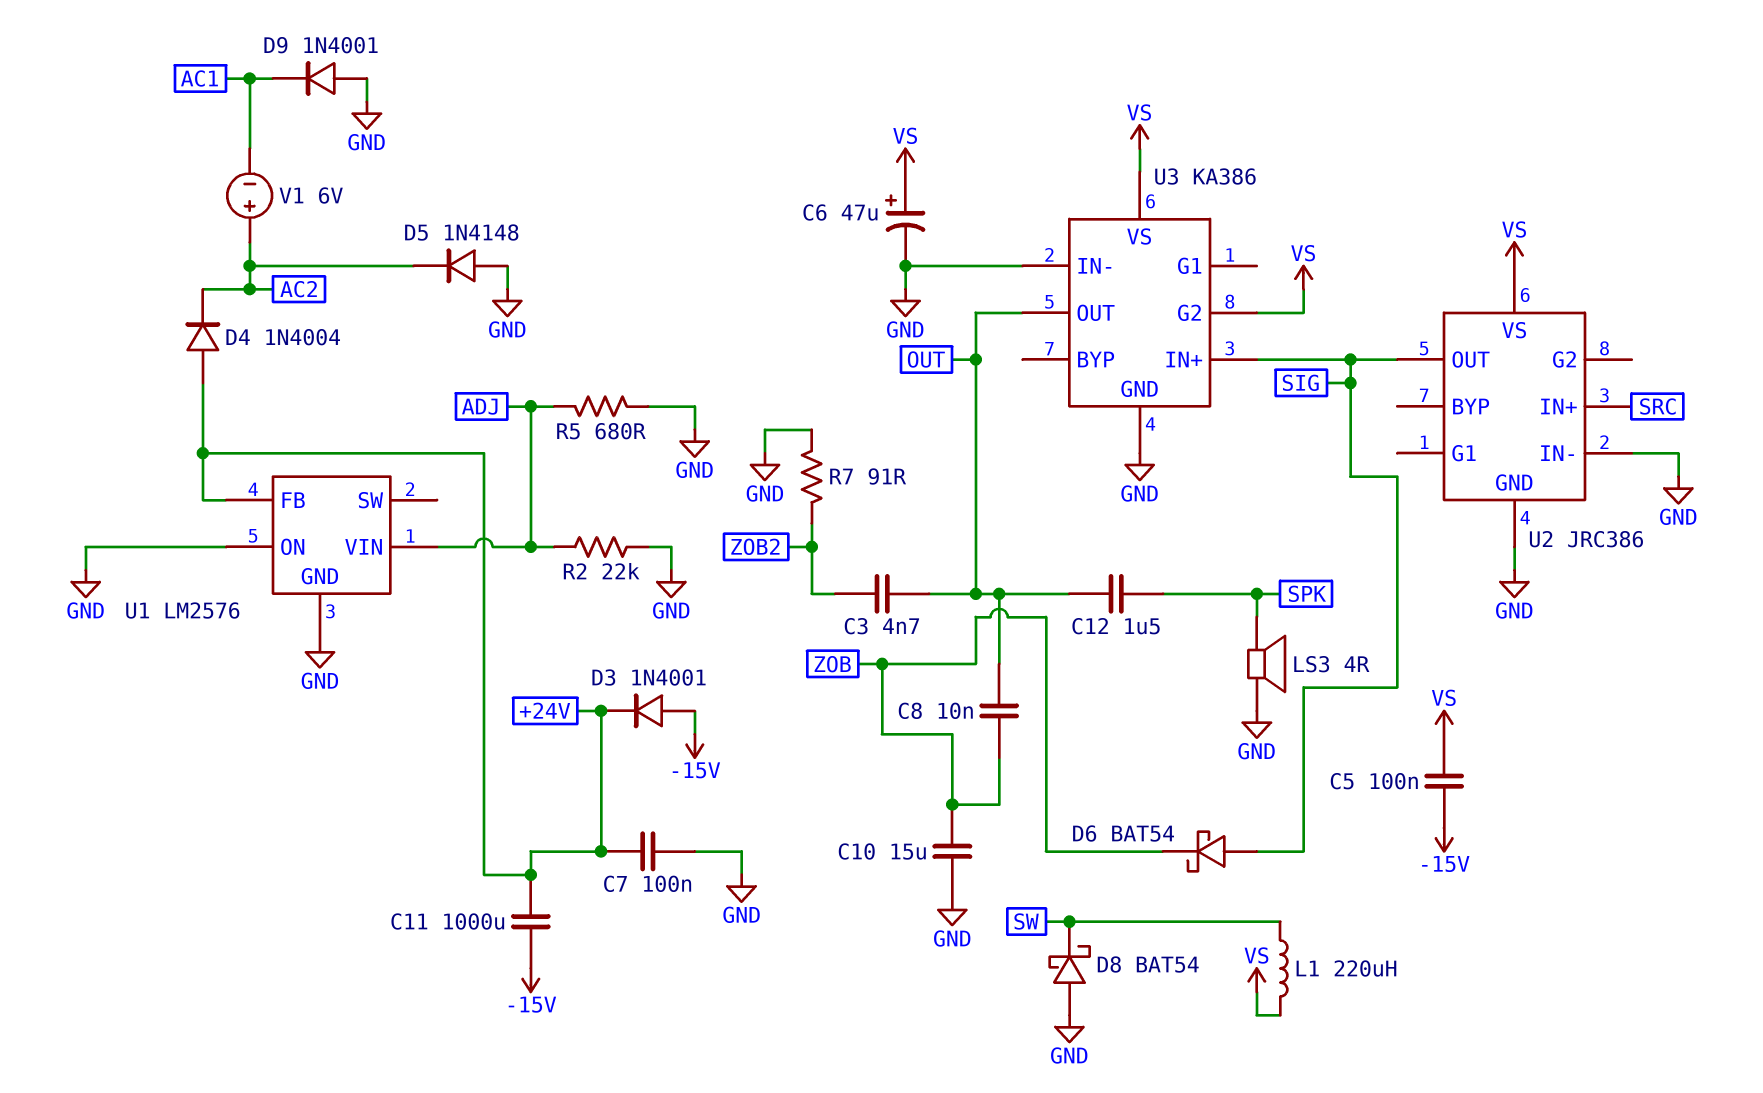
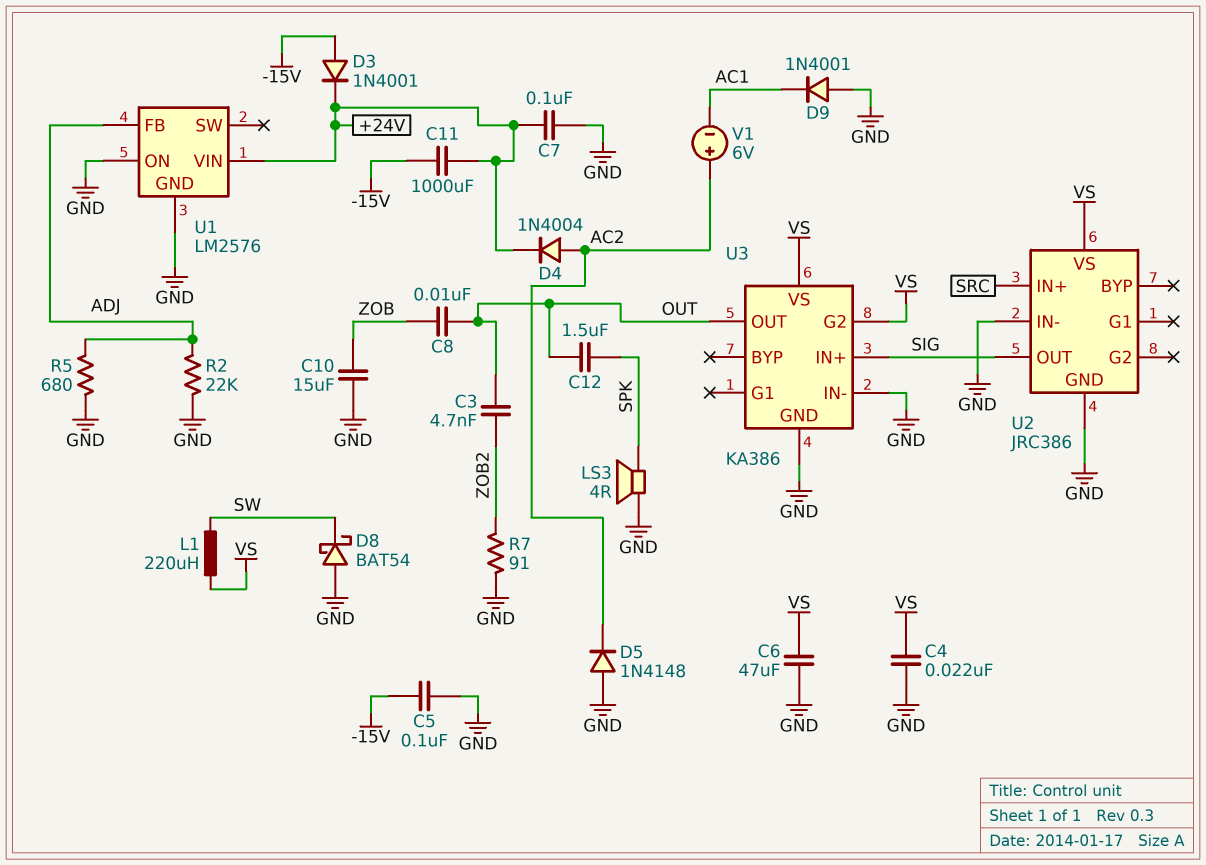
C4: none -> 22nF (GND, VS)
C5: 100nF (-15V, VS) -> 100nF (-15V, GND)
C6: 47uF (plus VS, minus GND) -> 47uF (GND, VS)
D4: diode 1N4004 (A +24V, K AC2) -> diode 1N4004 (A AC2, K +24V)
D6: schottky BAT54 (A SIG, K ZOB) -> none
U1 pin FB: +24V -> ADJ
U1 pin VIN: ADJ -> +24V

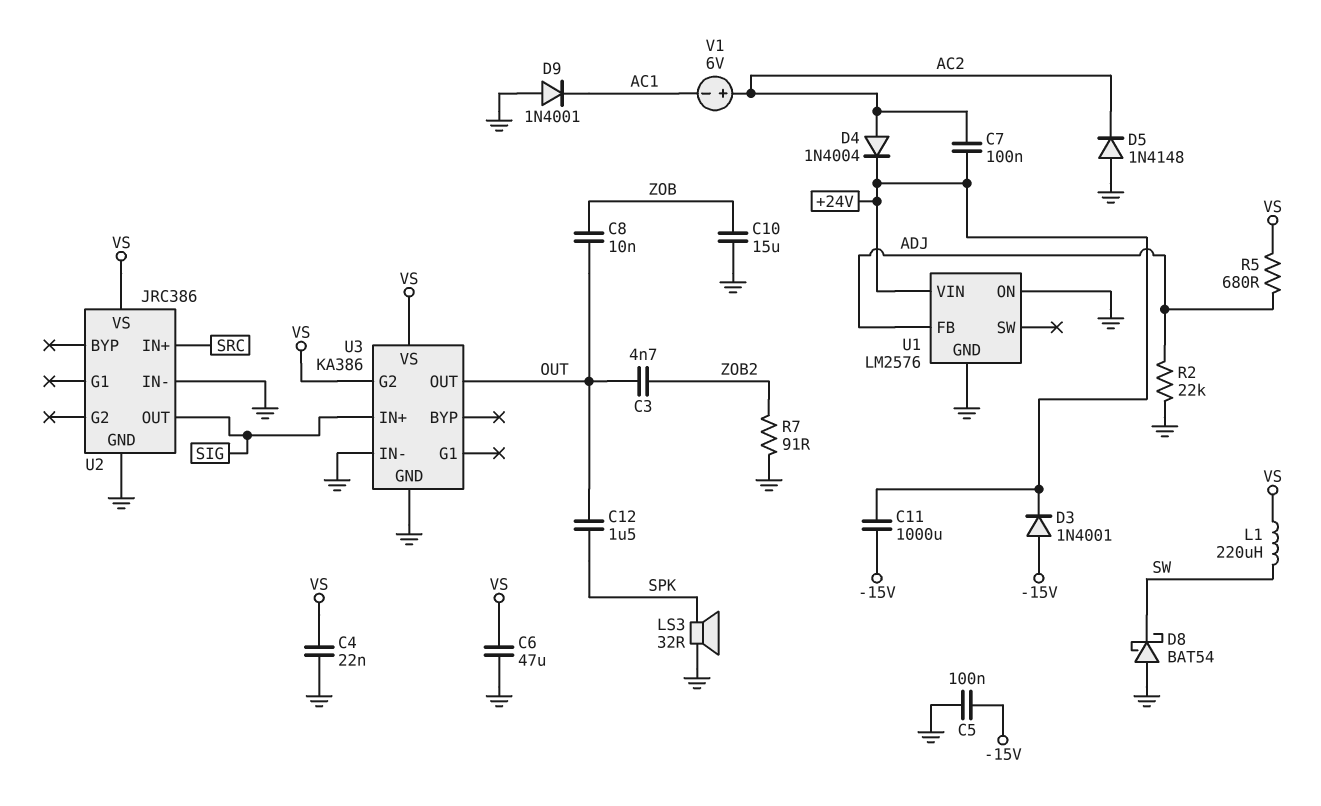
C7: 100nF (+24V, GND) -> 100nF (+24V, AC2)
LS3: speaker 4R (GND, SPK) -> speaker 32R (GND, SPK)
R5: 680 (ADJ, GND) -> 680 (ADJ, VS)

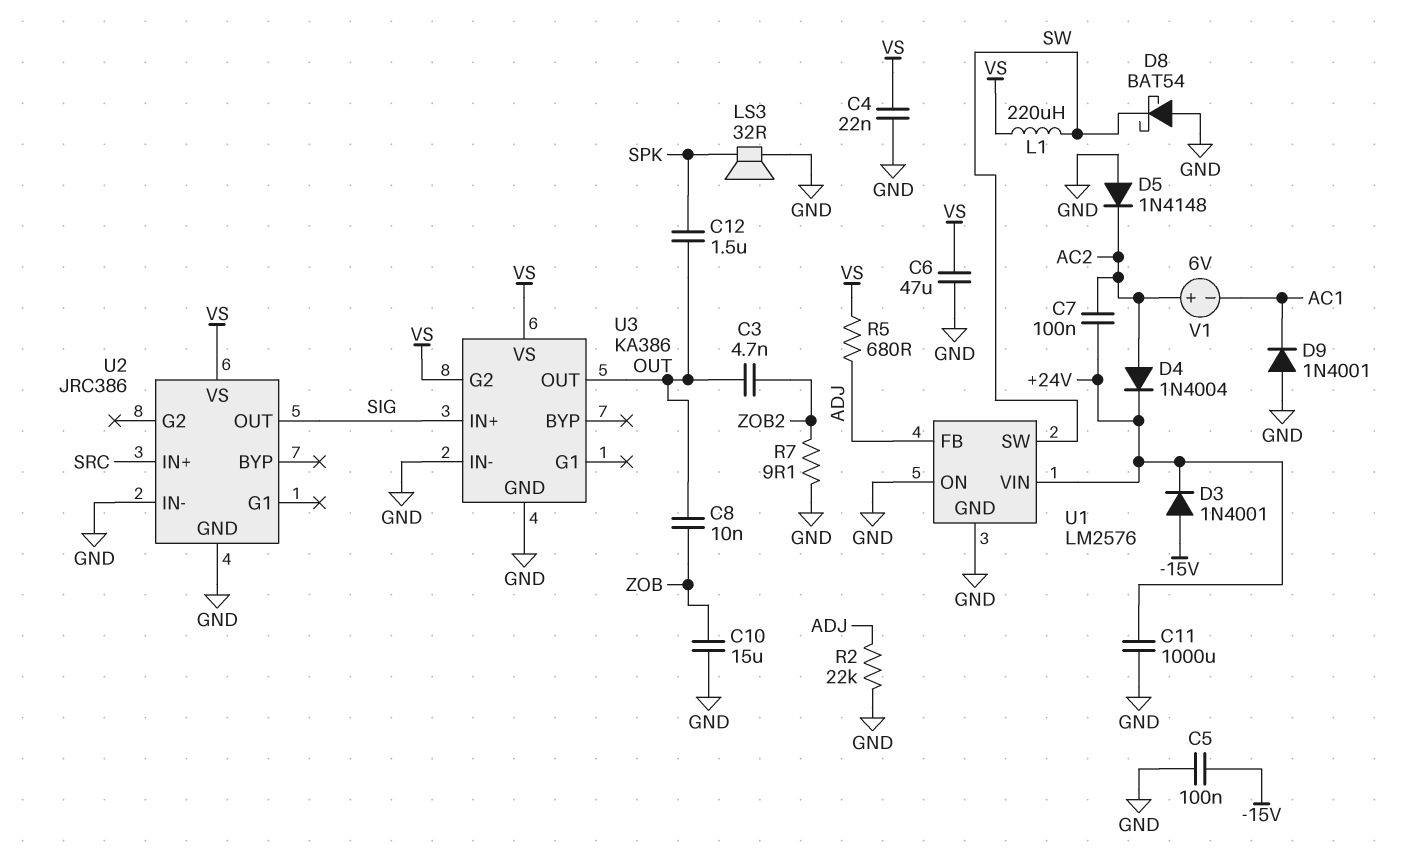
C11: 1000uF (+24V, -15V) -> 1000uF (+24V, GND)
R7: 91 (GND, ZOB2) -> 9.1 (GND, ZOB2)
U1 pin SW: none -> SW

